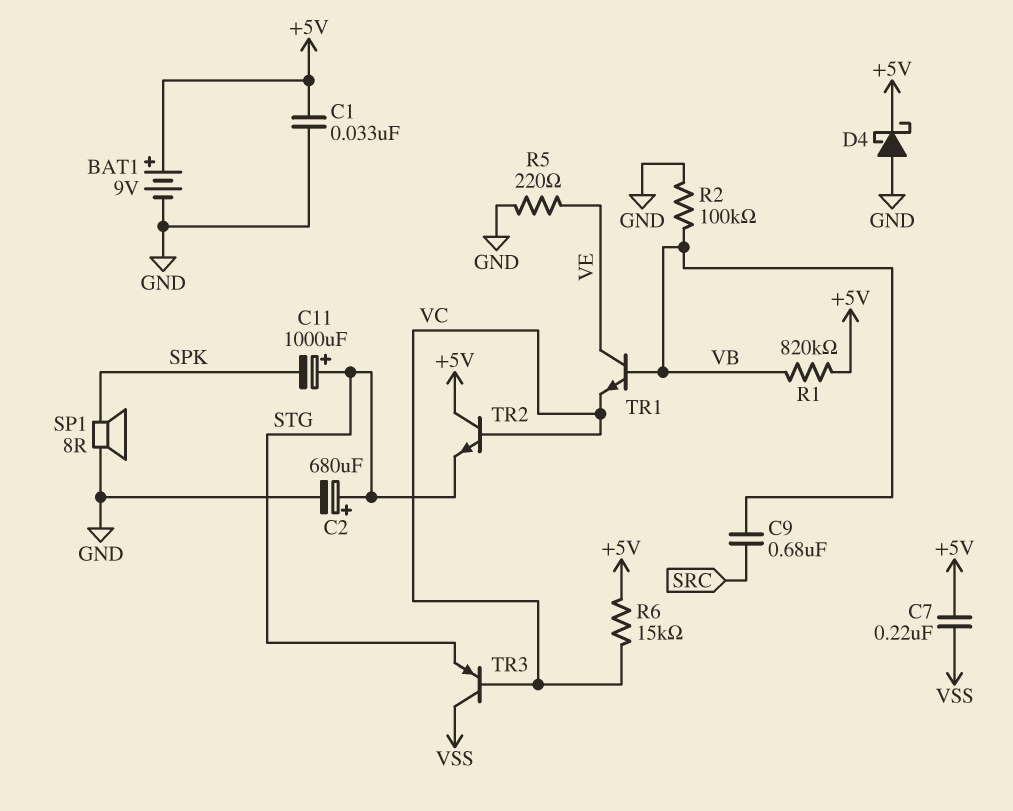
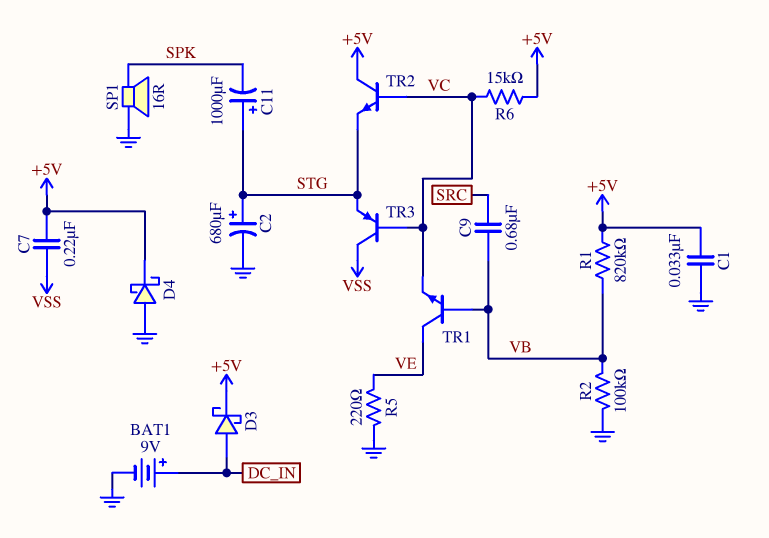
BAT1: 9V (plus +5V, minus GND) -> 9V (plus DC_IN, minus GND)
D3: none -> schottky (A DC_IN, K +5V)
SP1: speaker 8R (GND, SPK) -> speaker 16R (GND, SPK)

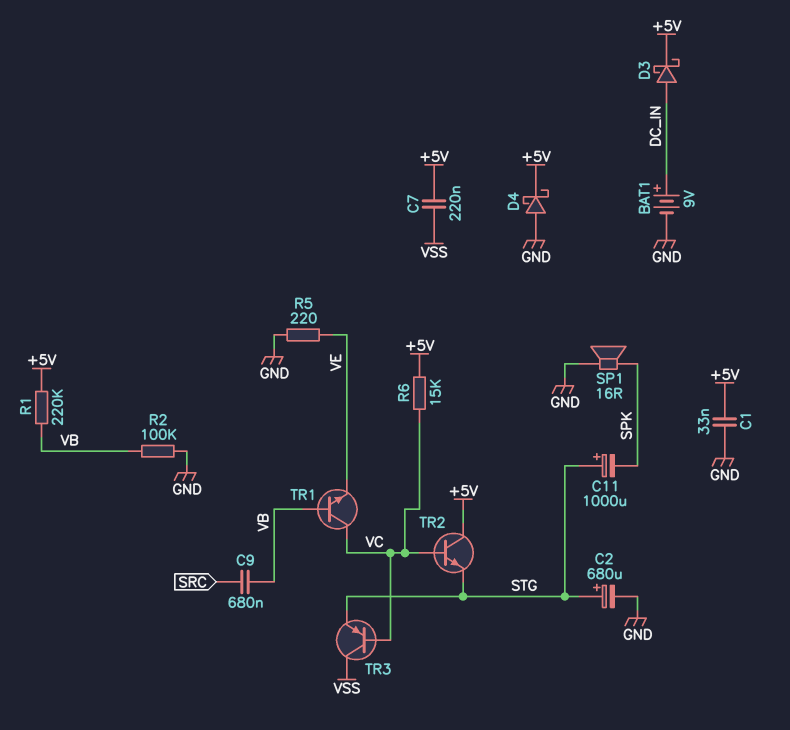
R1: 820k (+5V, VB) -> 220k (+5V, VB)
TR1: NPN (B VB, C VE, E VC) -> NPN (B VB, C VC, E VE)

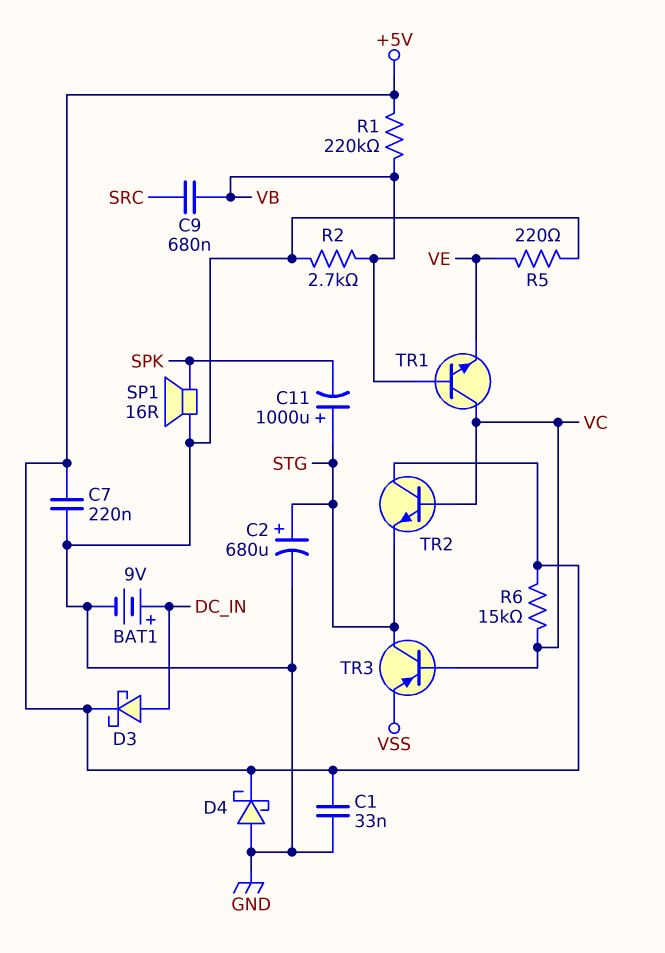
C7: 220nF (+5V, VSS) -> 220nF (+5V, GND)
R2: 100k (GND, VB) -> 2.7k (GND, VB)
TR3: PNP (B VC, C VSS, E STG) -> PNP (B VC, C STG, E VSS)

